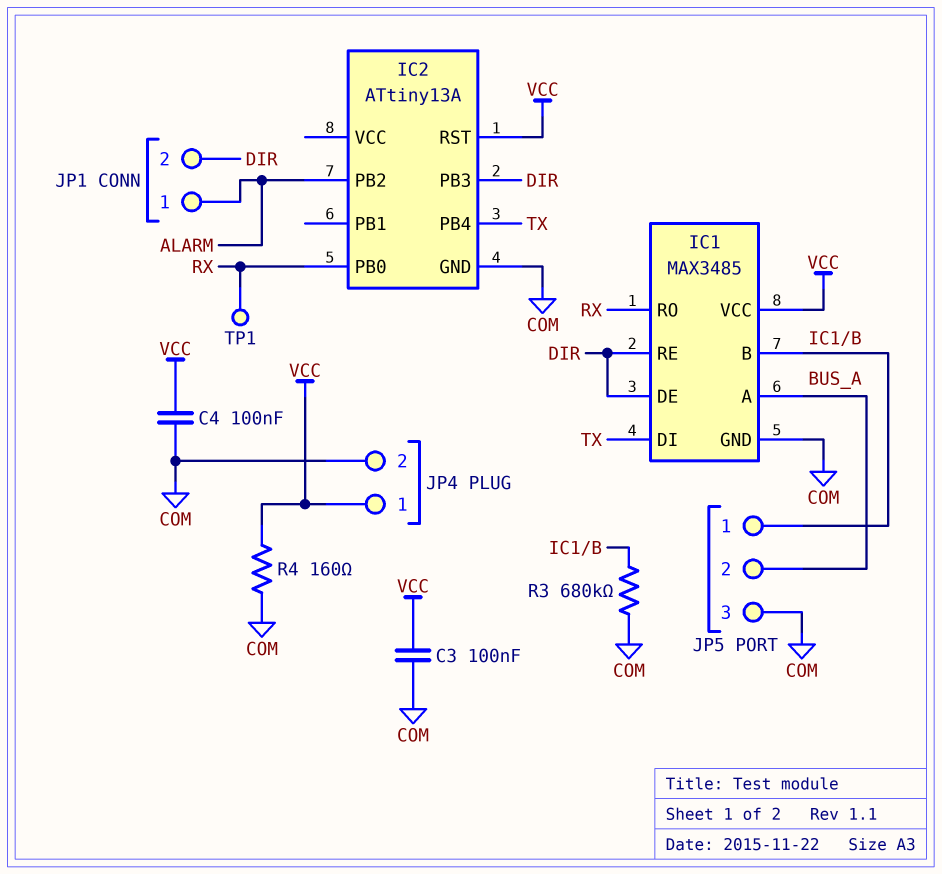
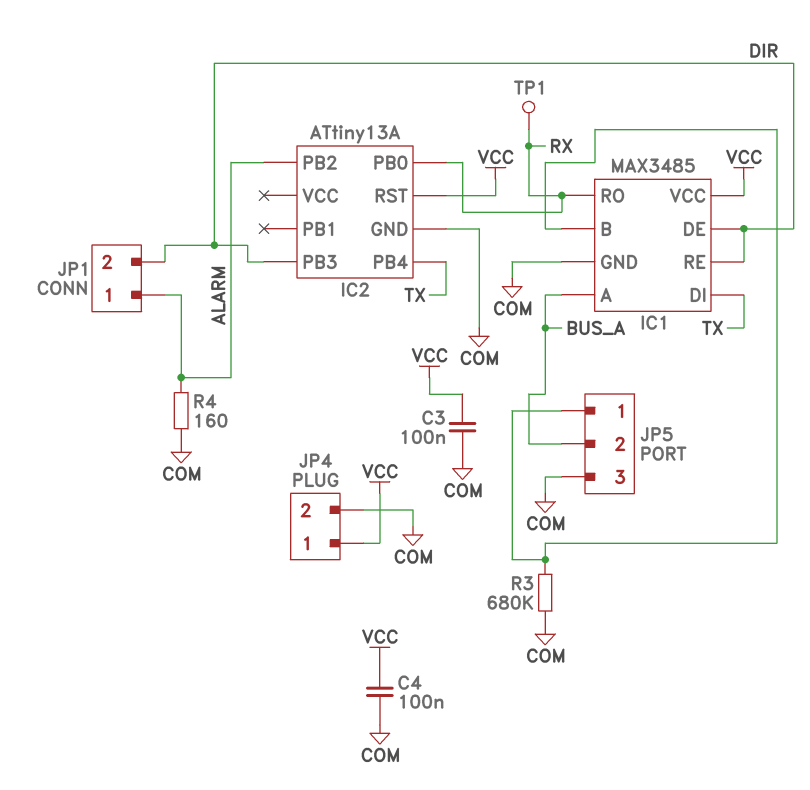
R4: 160 (COM, VCC) -> 160 (ALARM, COM)

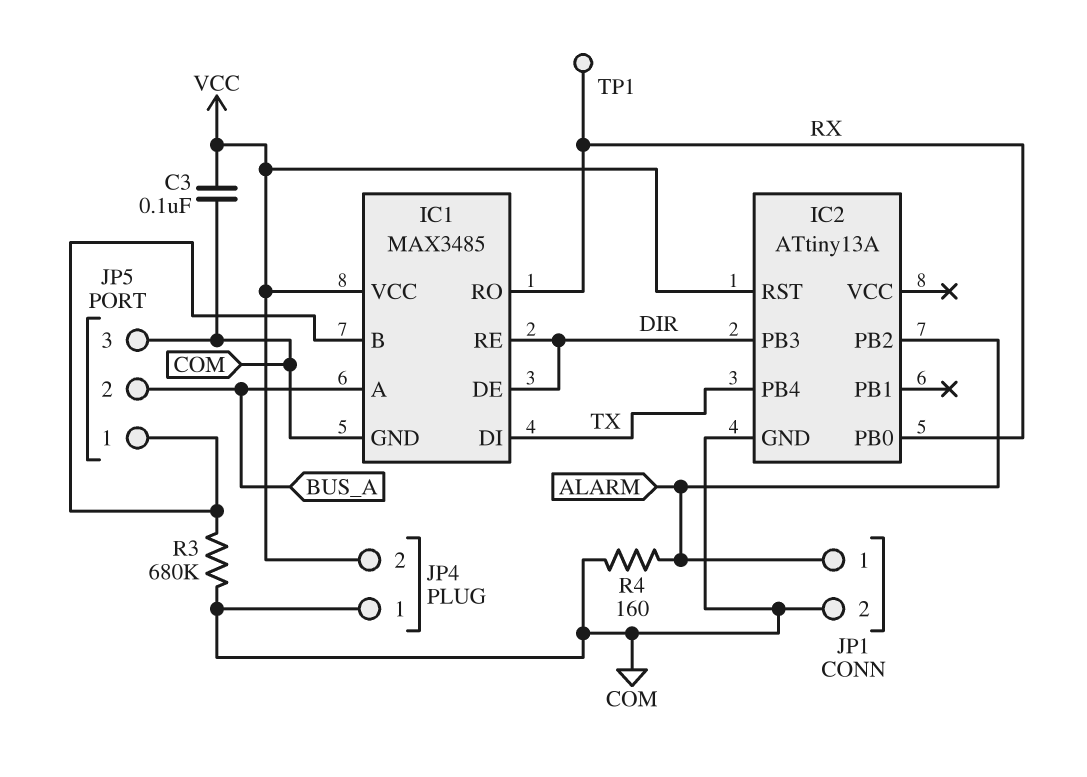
C4: 100nF (COM, VCC) -> none
JP1 pin 2: DIR -> COM
JP4 pin 1: VCC -> COM
JP4 pin 2: COM -> VCC

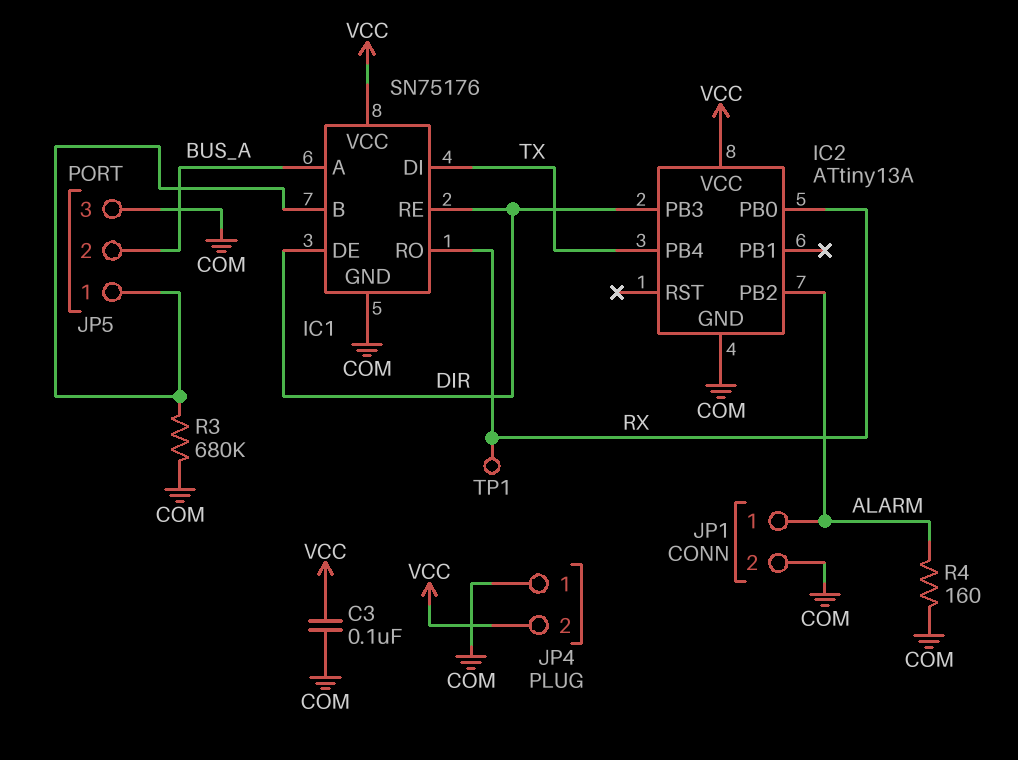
IC1: MAX3485 -> SN75176
IC2 pin RST: VCC -> none
IC2 pin VCC: none -> VCC

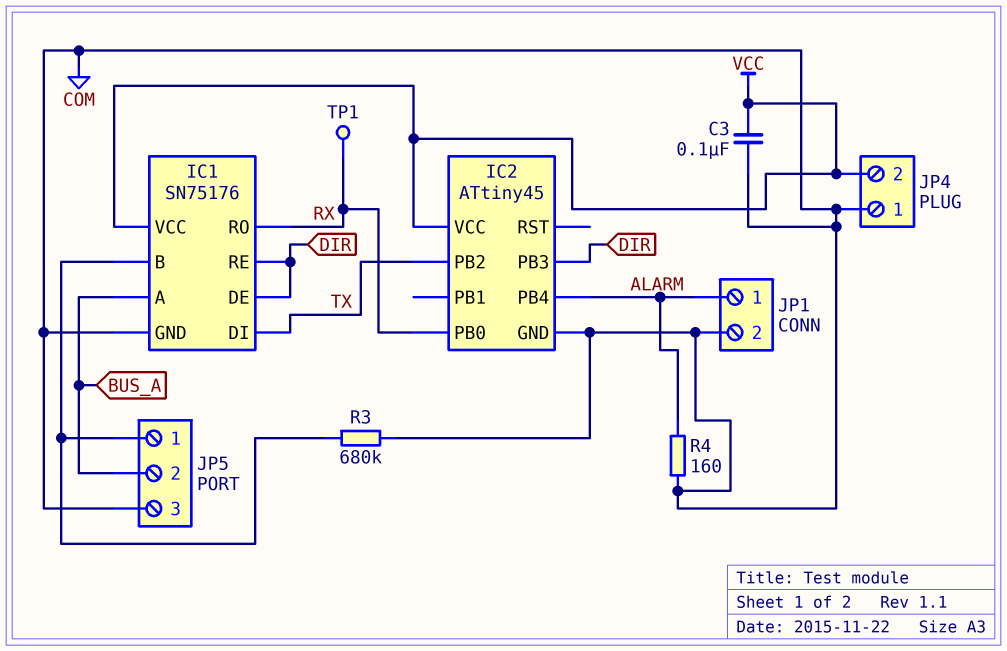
IC2: ATtiny13A -> ATtiny45
IC2 pin PB2: ALARM -> TX
IC2 pin PB4: TX -> ALARM

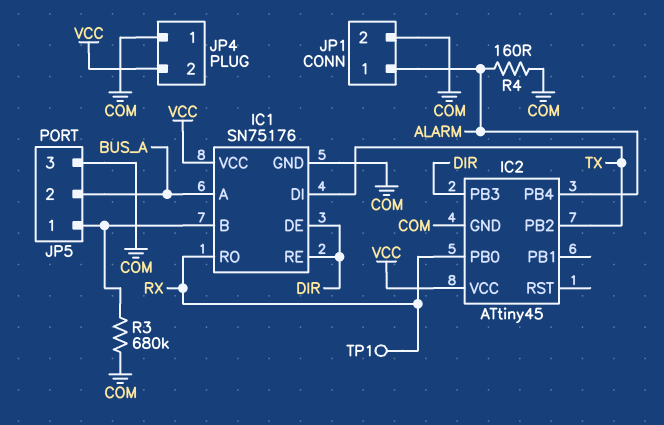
C3: 100nF (COM, VCC) -> none

